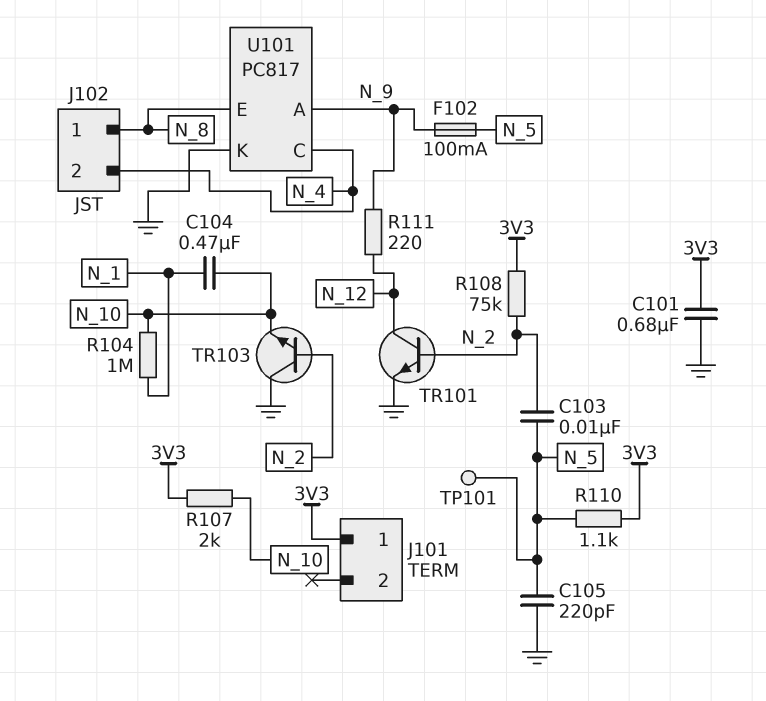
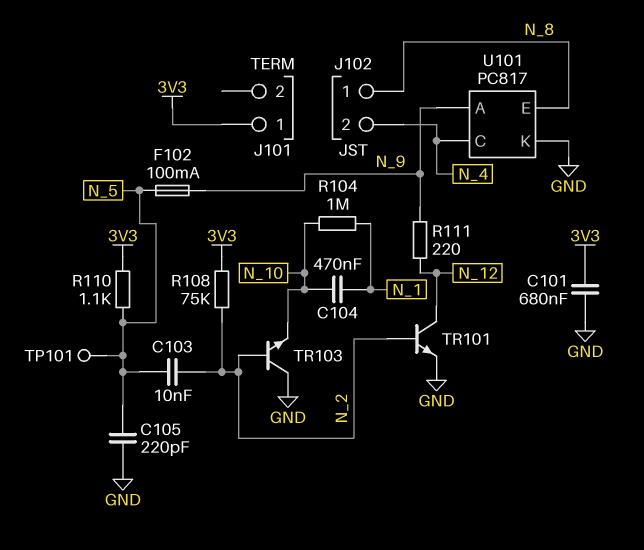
R107: 2k (3V3, N_10) -> none

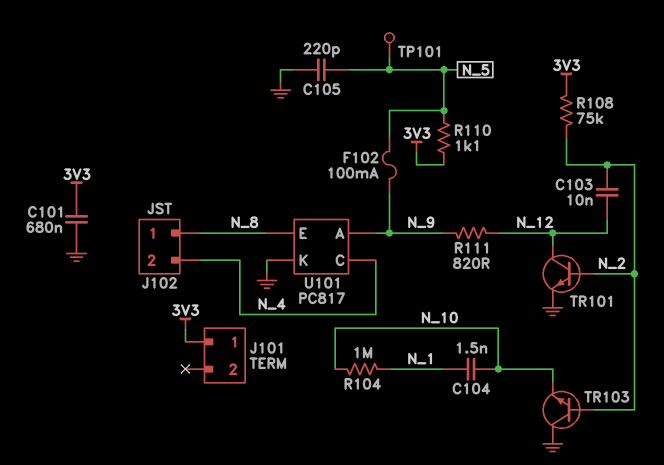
C103: 10nF (N_2, N_5) -> 10nF (N_2, N_12)
C104: 470nF (N_1, N_10) -> 1.5nF (N_1, N_10)
R111: 220 (N_9, N_12) -> 820 (N_9, N_12)

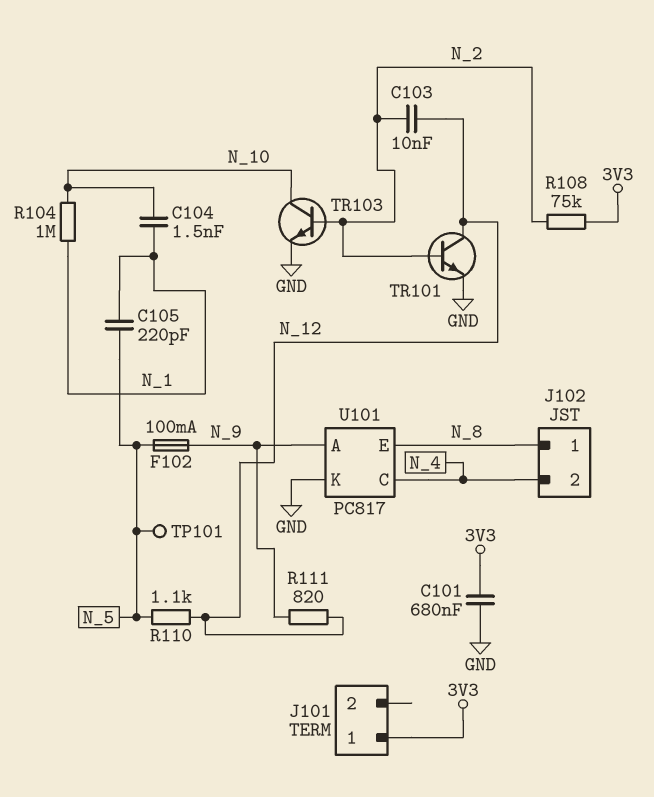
C105: 220pF (GND, N_5) -> 220pF (N_1, N_5)
R110: 1.1k (3V3, N_5) -> 1.1k (N_5, N_12)
TR103: NPN (B N_2, C GND, E N_10) -> NPN (B N_2, C N_10, E GND)

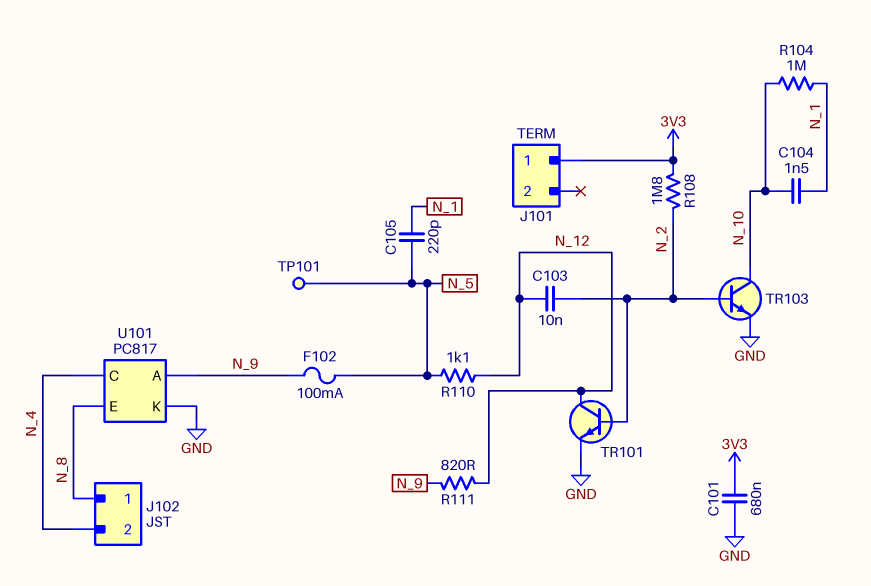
R108: 75k (3V3, N_2) -> 1.8M (3V3, N_2)

